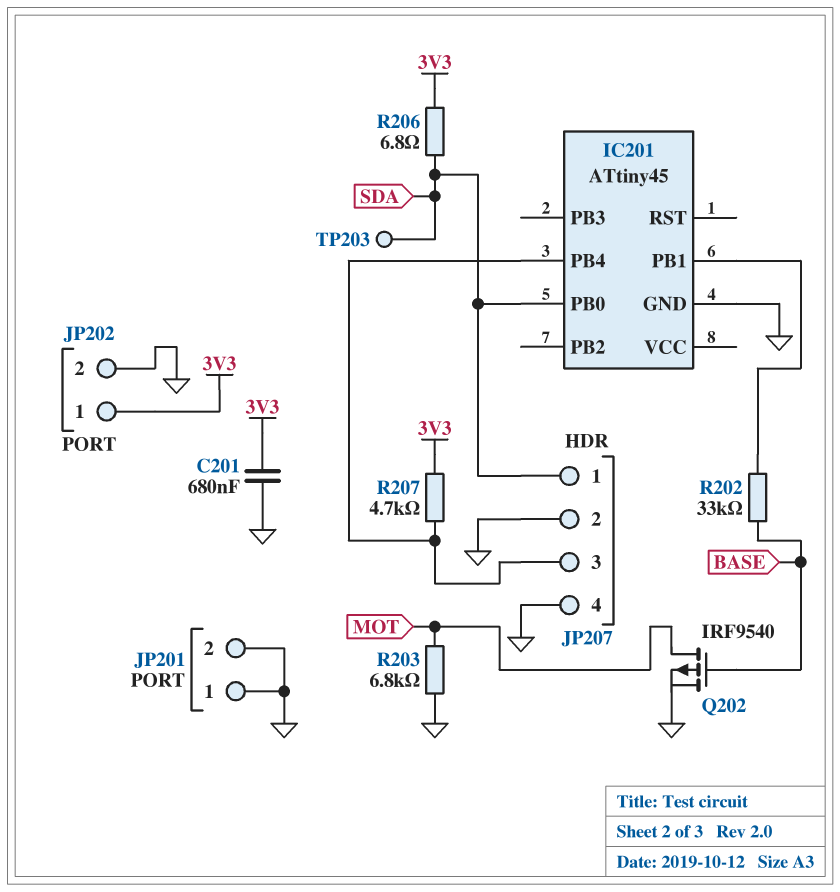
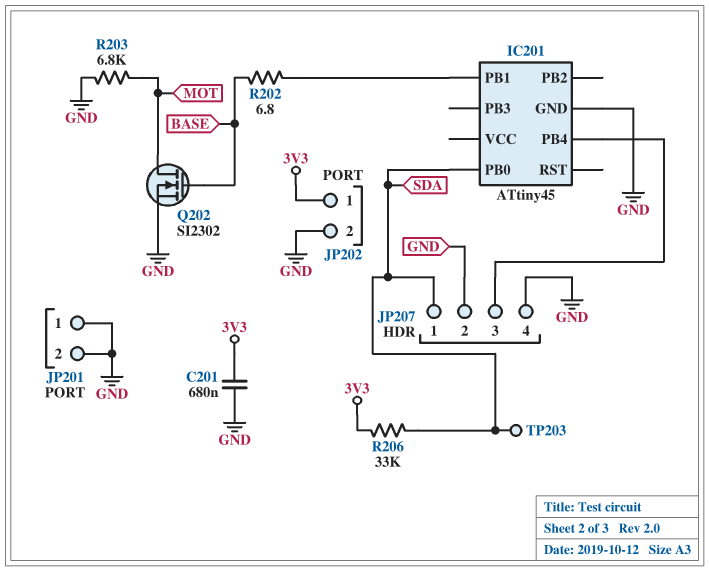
Q202: PMOS IRF9540 (G BASE, D MOT, S GND) -> NMOS SI2302 (G BASE, D MOT, S GND)
R202: 33k (BASE, IC201/PB1) -> 6.8 (BASE, IC201/PB1)
R206: 6.8 (3V3, SDA) -> 33k (3V3, SDA)
R207: 4.7k (3V3, IC201/PB4) -> none

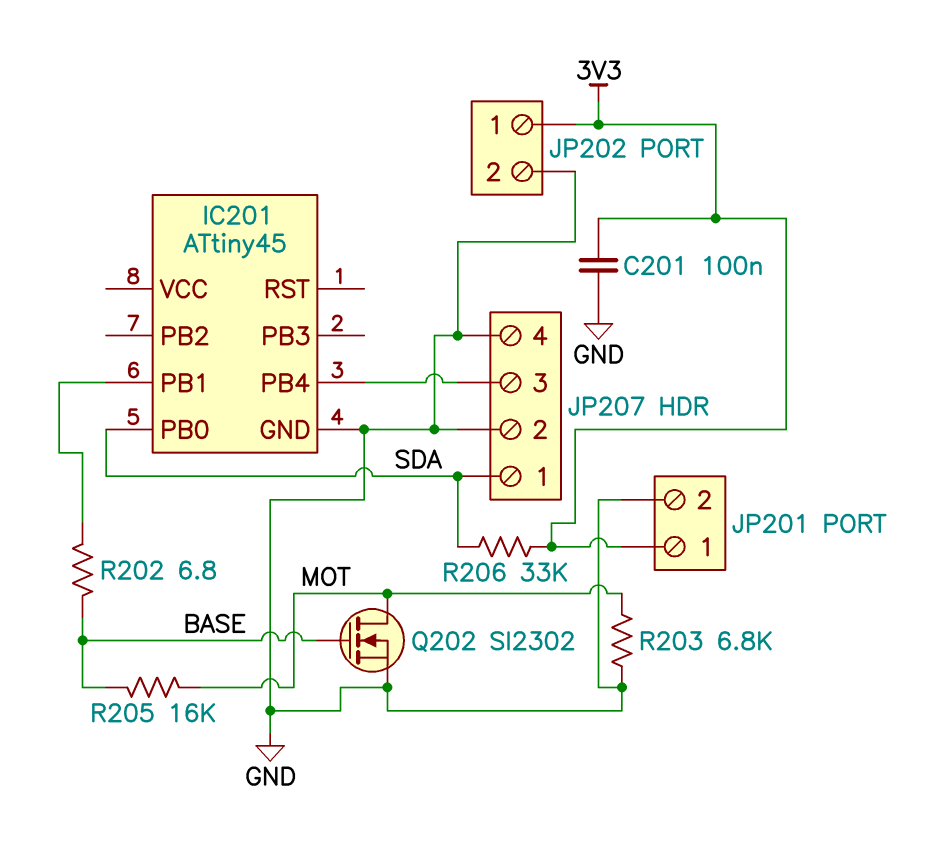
C201: 680nF (3V3, GND) -> 100nF (3V3, GND)
JP201 pin 1: GND -> 3V3
R205: none -> 16k (BASE, MOT)
TP203: test point (SDA) -> none

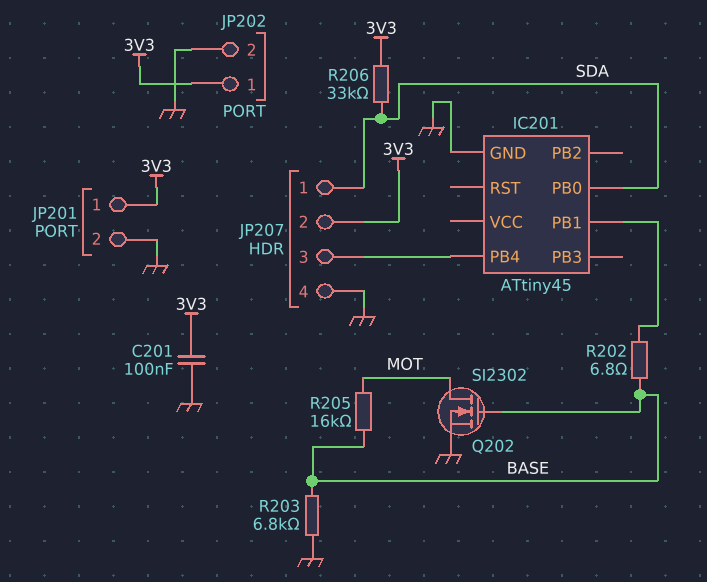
JP207 pin 2: GND -> 3V3
R203: 6.8k (GND, MOT) -> 6.8k (BASE, GND)

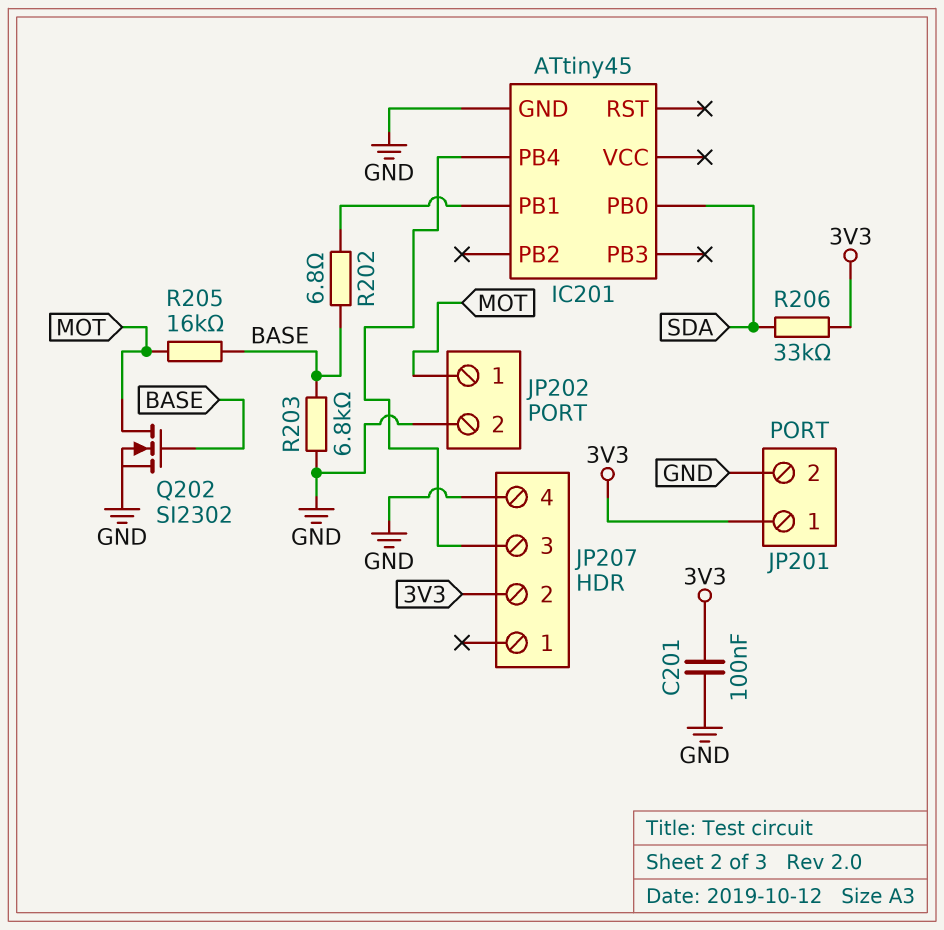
JP202 pin 1: 3V3 -> MOT
JP207 pin 1: SDA -> none

